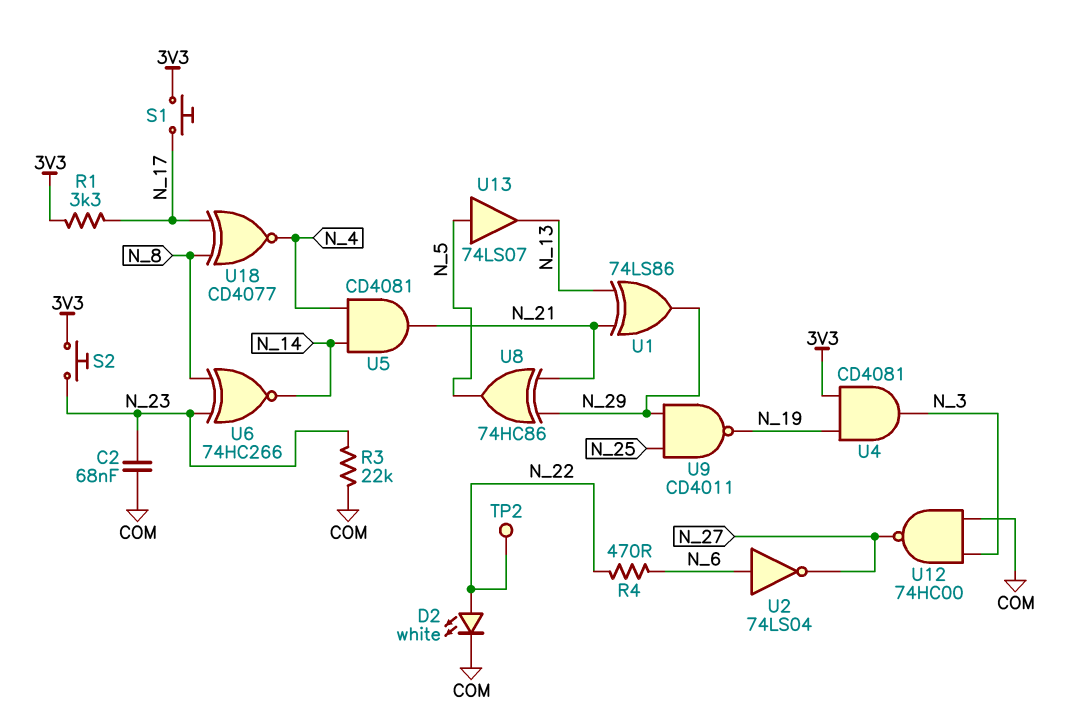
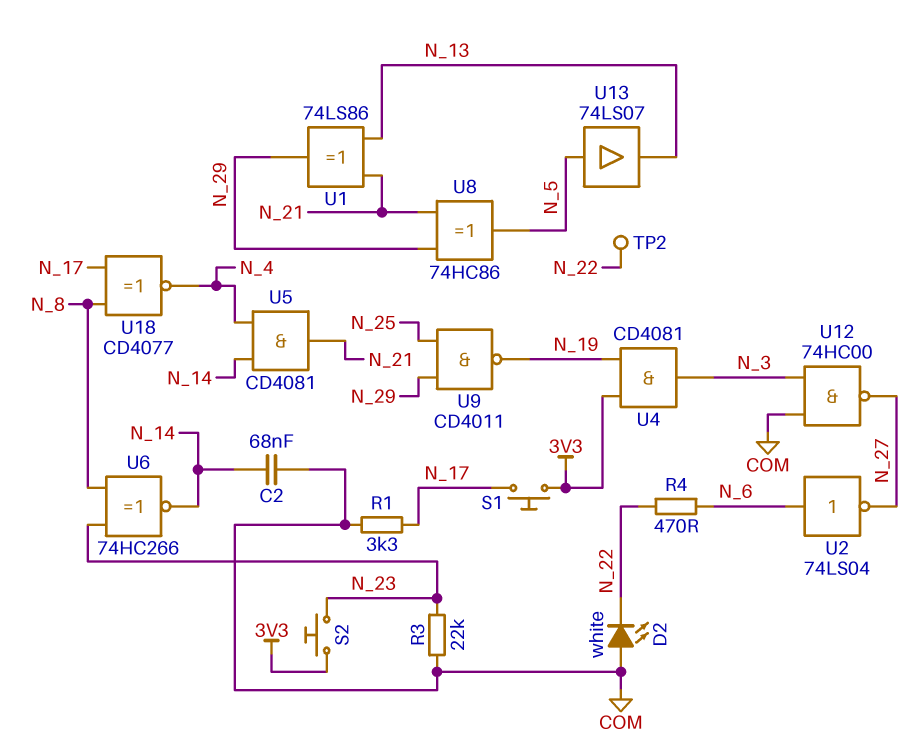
C2: 68nF (COM, N_23) -> 68nF (COM, N_14)
D2: LED white (A N_22, K COM) -> LED white (A COM, K N_22)
R1: 3.3k (3V3, N_17) -> 3.3k (COM, N_17)

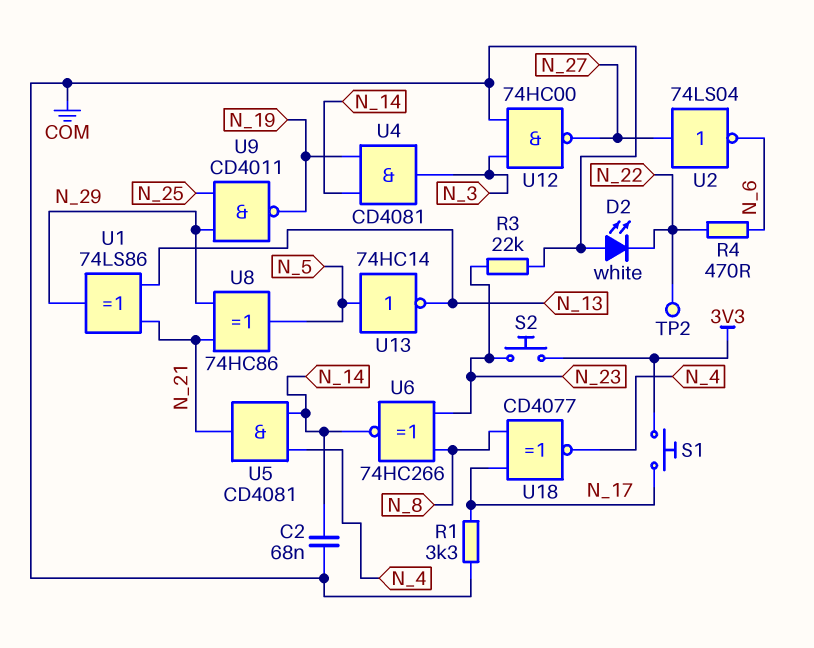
U2: NOT 74LS04 (in N_6, out N_27) -> NOT 74LS04 (in N_27, out N_6)
U4: AND CD4081 (in 3V3, in N_19, out N_3) -> AND CD4081 (in N_14, in N_19, out N_3)
U13: buffer 74LS07 (in N_5, out N_13) -> NOT 74HC14 (in N_5, out N_13)

